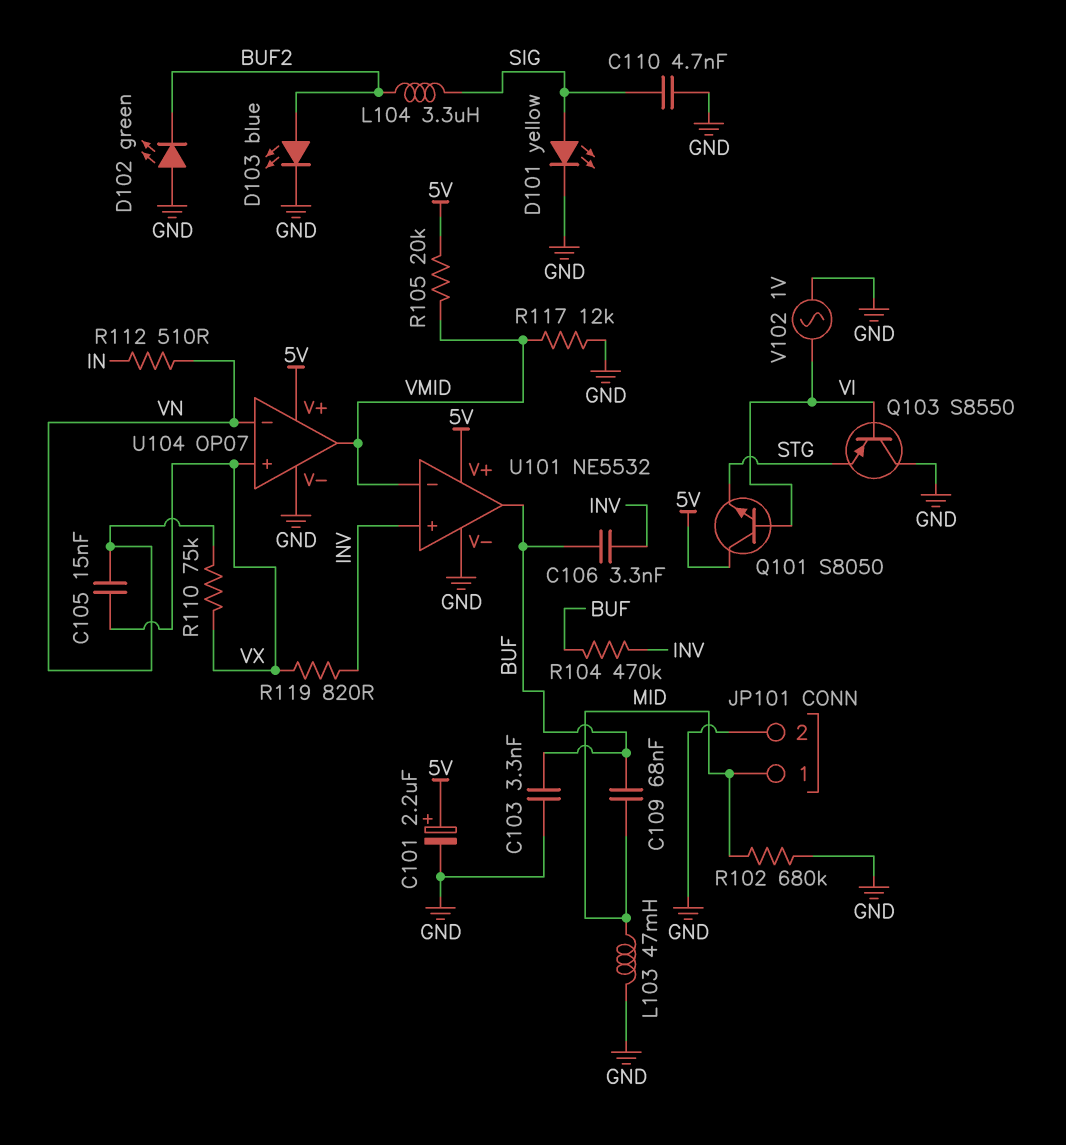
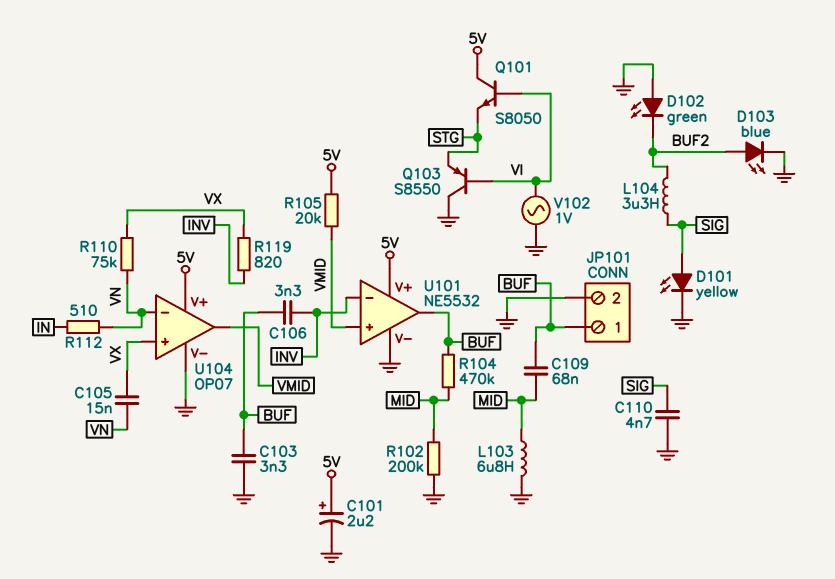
JP101 pin 1: MID -> BUF
L103: 47mH (GND, MID) -> 6.8uH (GND, MID)
R102: 680k (GND, MID) -> 200k (GND, MID)
R104: 470k (BUF, INV) -> 470k (BUF, MID)
R117: 12k (GND, VMID) -> none
U101 pin in+: INV -> VMID
U101 pin in-: VMID -> INV

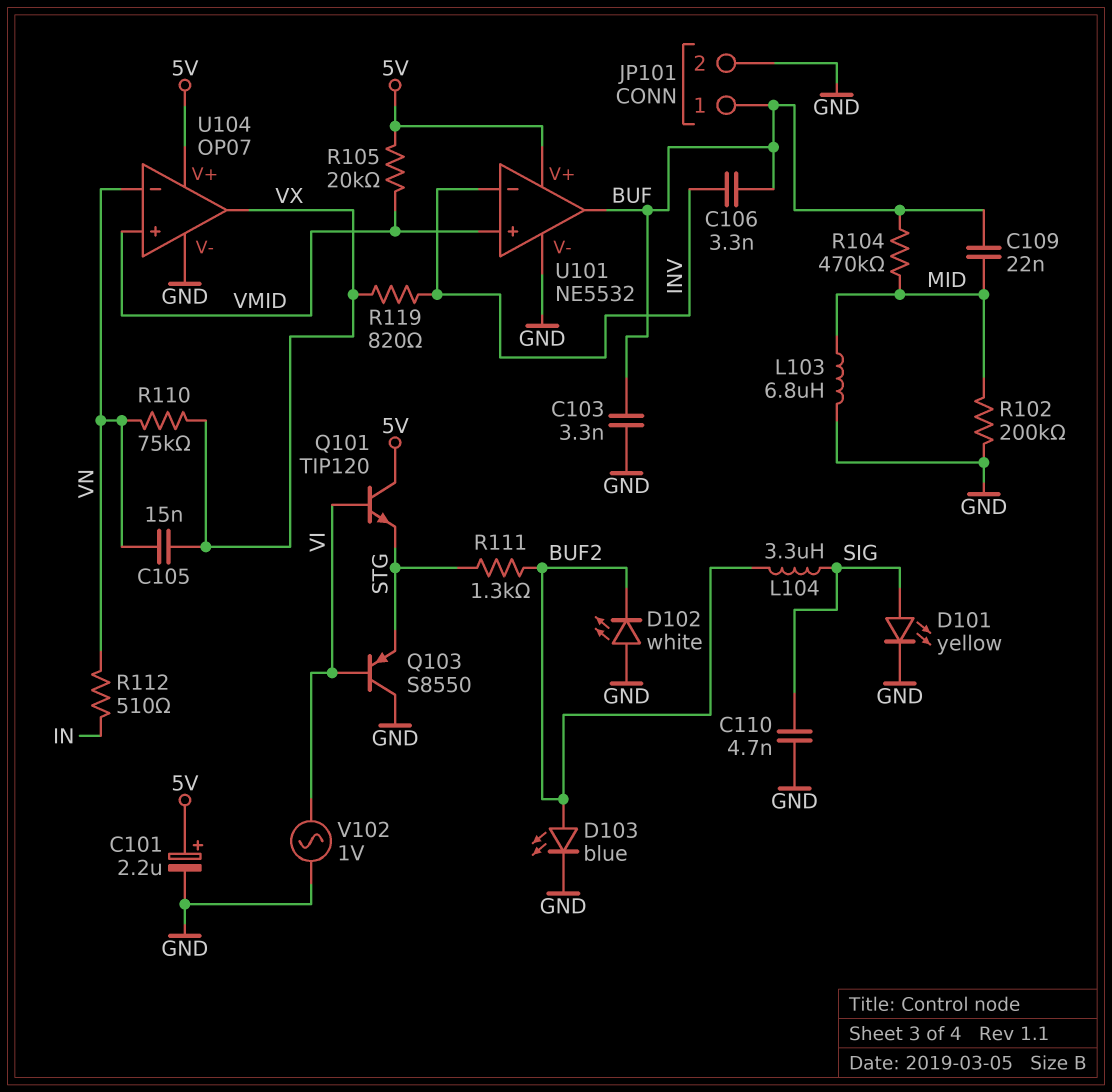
C109: 68nF (BUF, MID) -> 22nF (BUF, MID)
D102: LED green (A GND, K BUF2) -> LED white (A GND, K BUF2)
Q101: NPN S8050 (B VI, C 5V, E STG) -> NPN TIP120 (B VI, C 5V, E STG)
R111: none -> 1.3k (BUF2, STG)
U104 pin in+: VX -> VMID
U104 pin out: VMID -> VX

